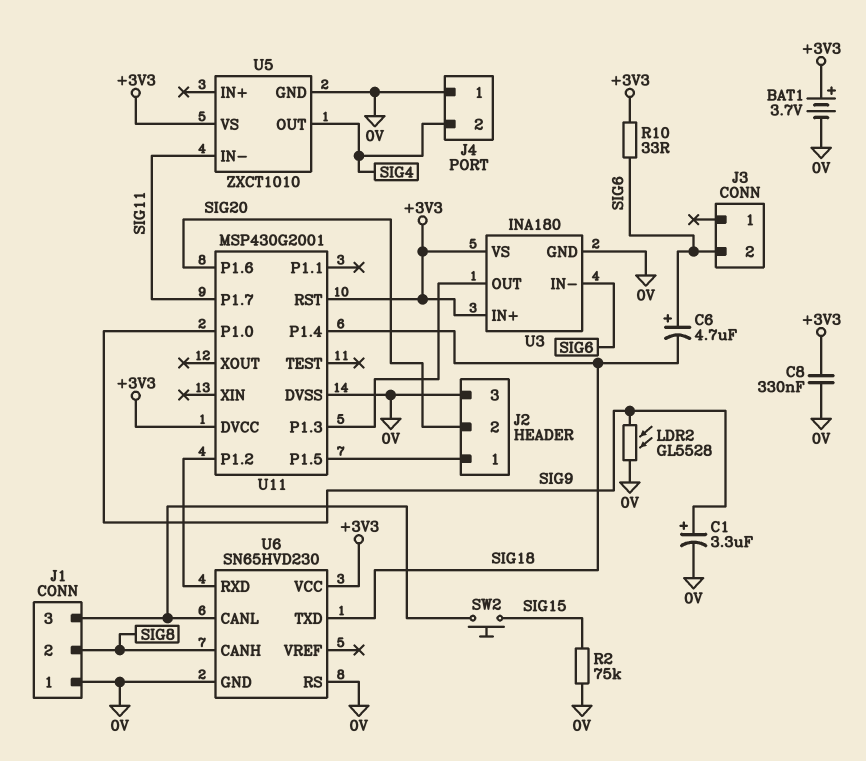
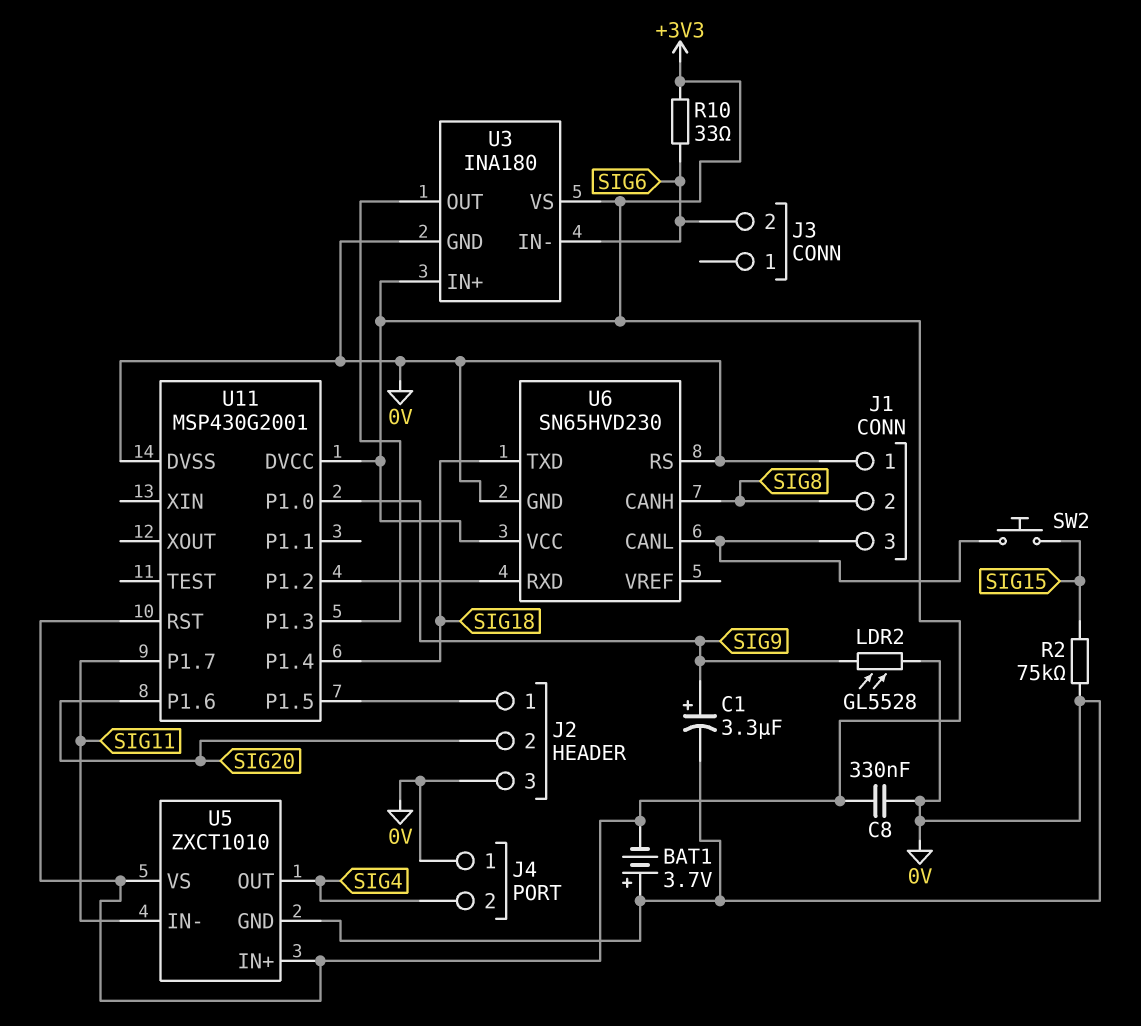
BAT1: 3.7V (plus +3V3, minus 0V) -> 3.7V (plus 0V, minus +3V3)
C6: 4.7uF (plus SIG6, minus SIG18) -> none
U5 pin IN+: none -> +3V3

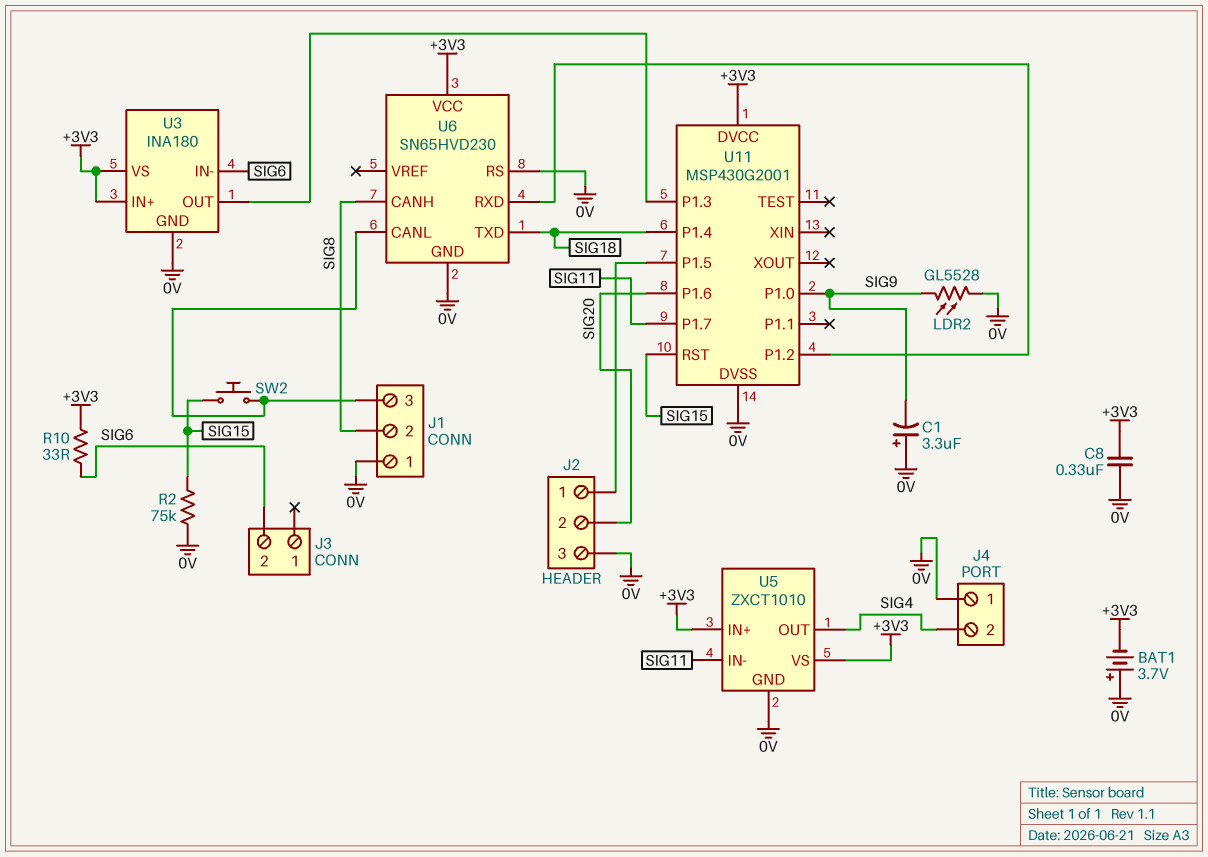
C1: 3.3uF (plus SIG9, minus 0V) -> 3.3uF (plus 0V, minus SIG9)
U11 pin RST: +3V3 -> SIG15

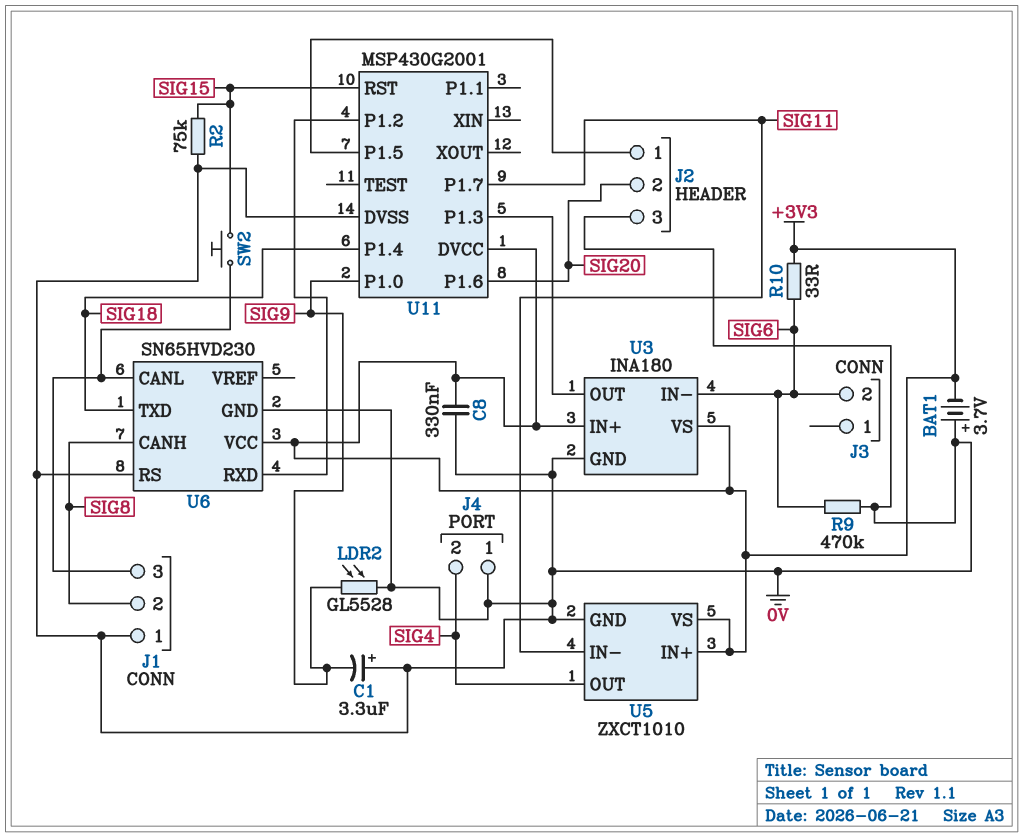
R9: none -> 470k (0V, SIG6)

